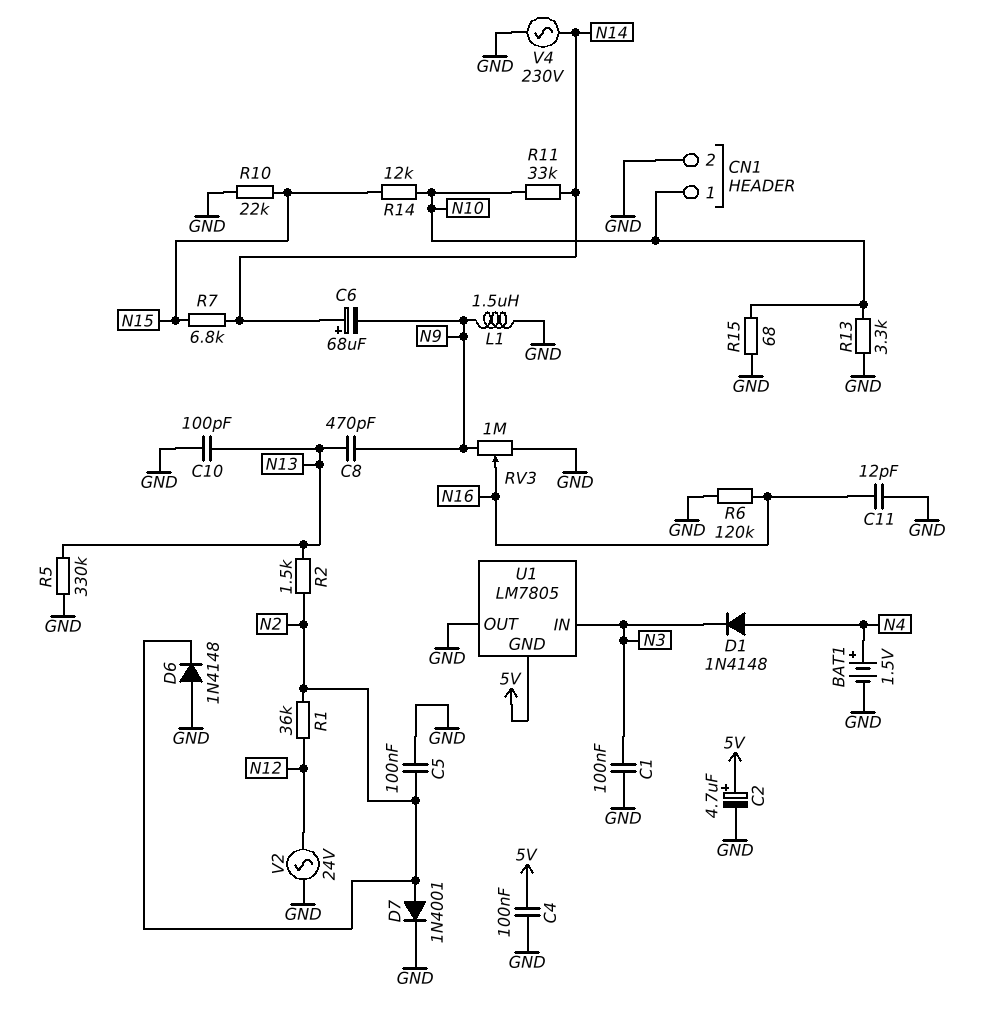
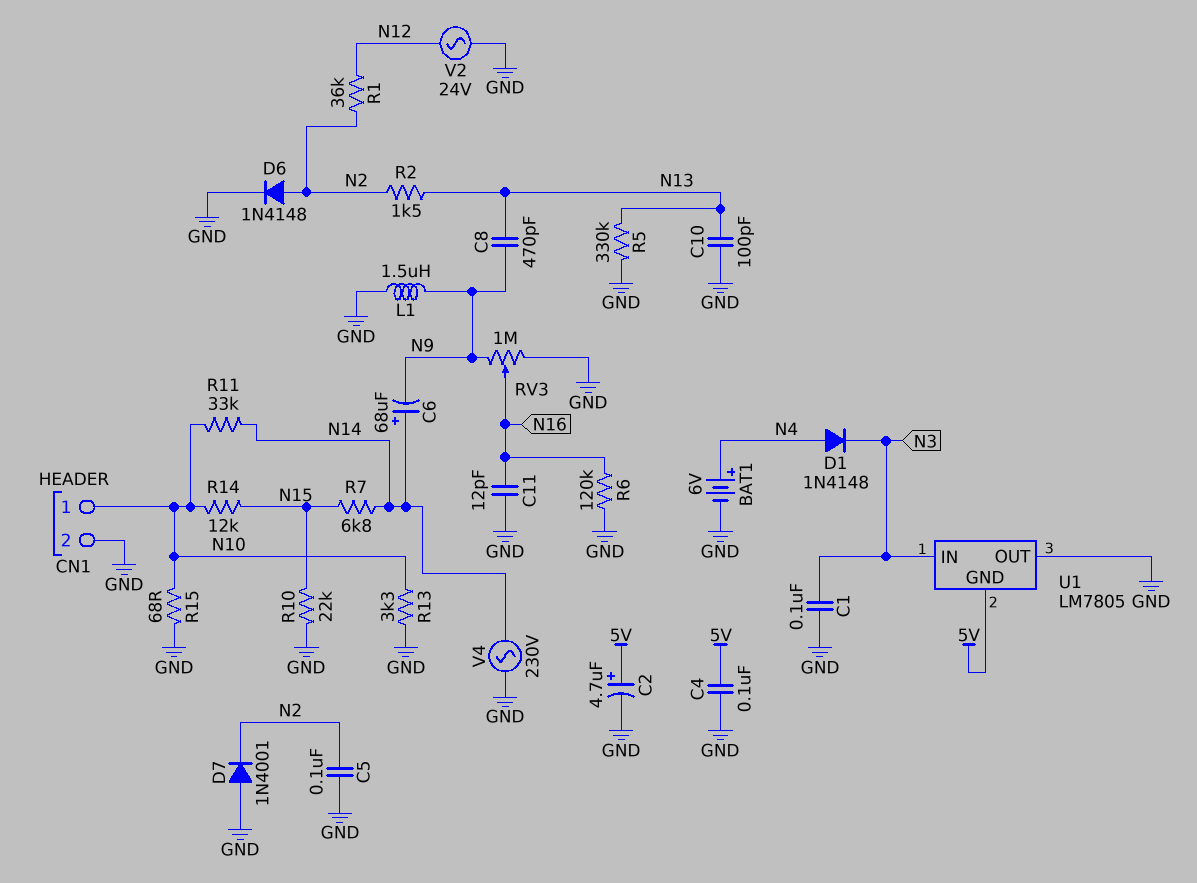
BAT1: 1.5V (plus N4, minus GND) -> 6V (plus N4, minus GND)
D6: diode 1N4148 (A GND, K N2) -> diode 1N4148 (A N2, K GND)
D7: diode 1N4001 (A N2, K GND) -> diode 1N4001 (A GND, K N2)

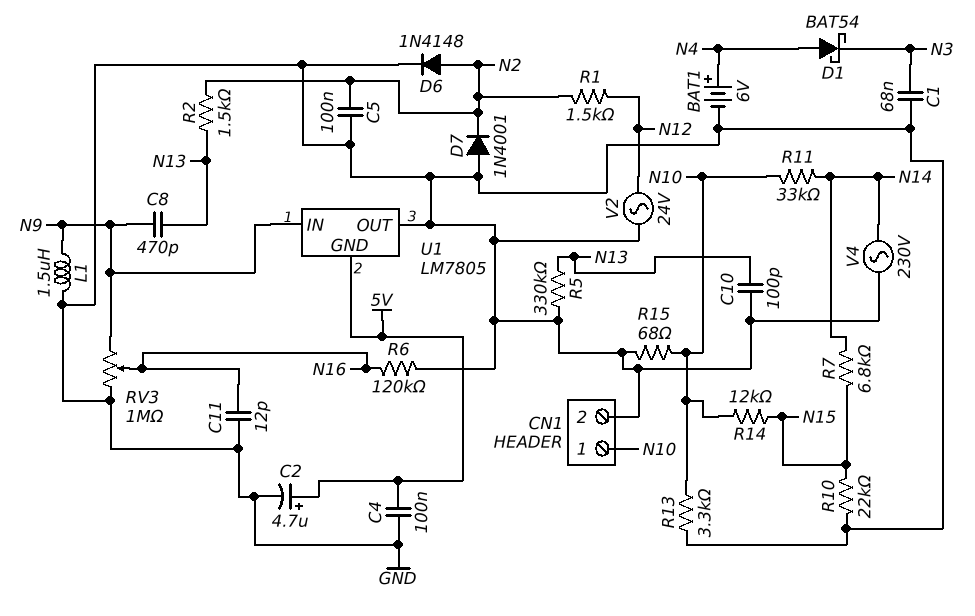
C1: 100nF (GND, N3) -> 68nF (GND, N3)
C6: 68uF (plus N14, minus N9) -> none
D1: diode 1N4148 (A N4, K N3) -> schottky BAT54 (A N4, K N3)
R1: 36k (N2, N12) -> 1.5k (N2, N12)
U1 pin IN: N3 -> N9

